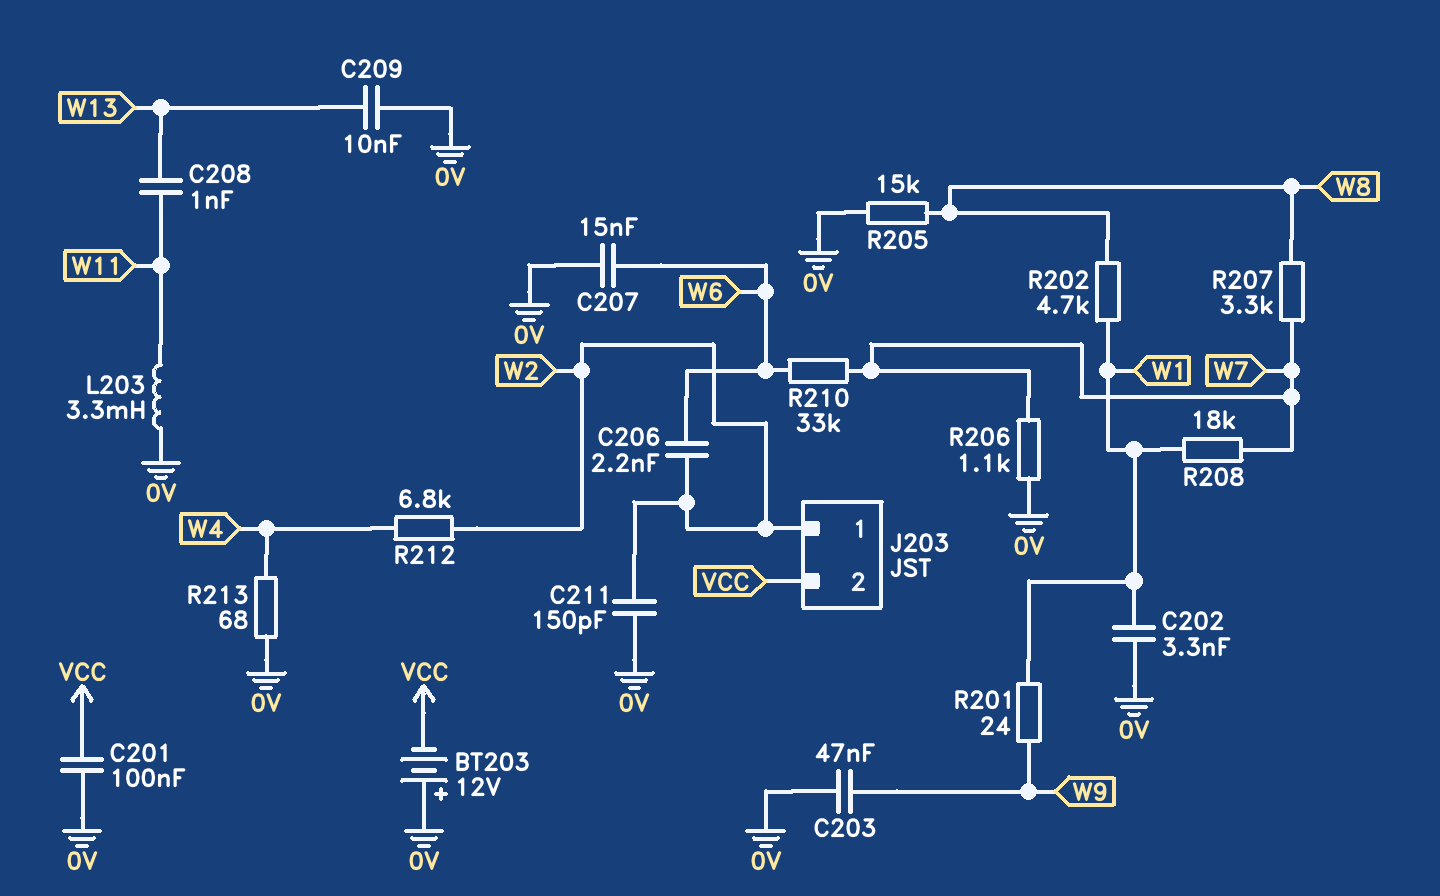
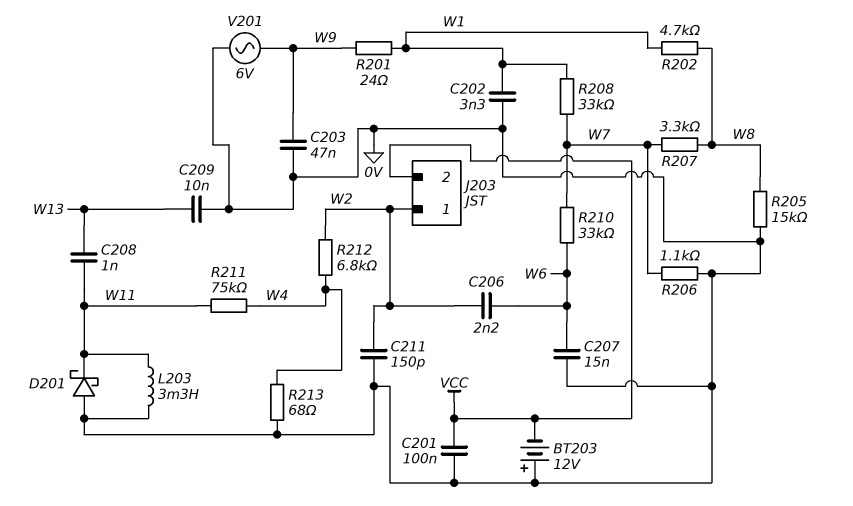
D201: none -> schottky (A 0V, K W11)
R208: 18k (W1, W7) -> 33k (W1, W7)
R211: none -> 75k (W4, W11)
V201: none -> AC 6V (0V, W9)

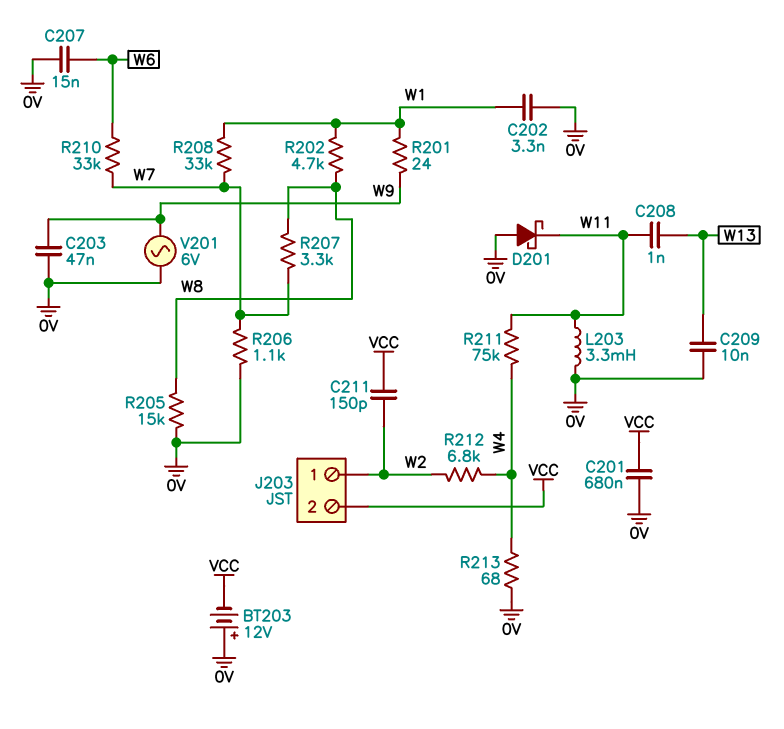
C201: 100nF (0V, VCC) -> 680nF (0V, VCC)
C206: 2.2nF (W2, W6) -> none
C211: 150pF (0V, W2) -> 150pF (VCC, W2)

